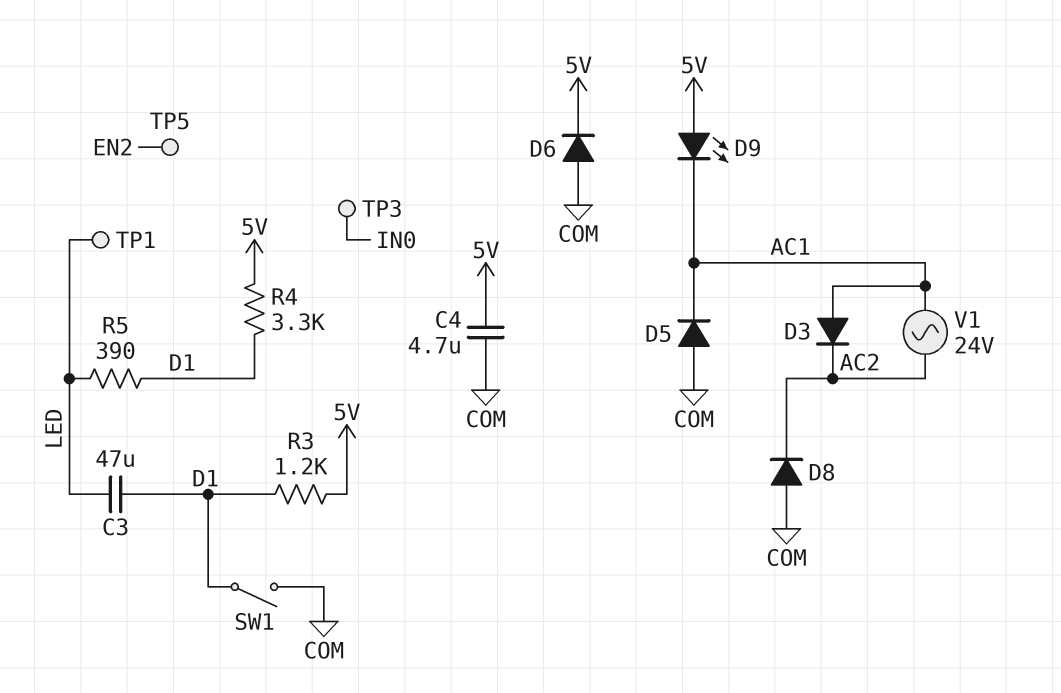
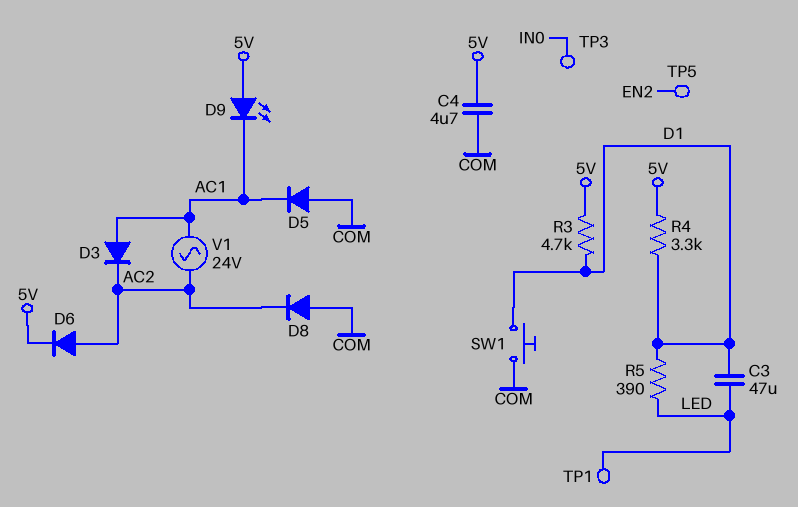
D6: diode (A COM, K 5V) -> diode (A AC2, K 5V)
R3: 1.2k (5V, D1) -> 4.7k (5V, D1)
SW1: switch (COM, D1) -> button (COM, D1)

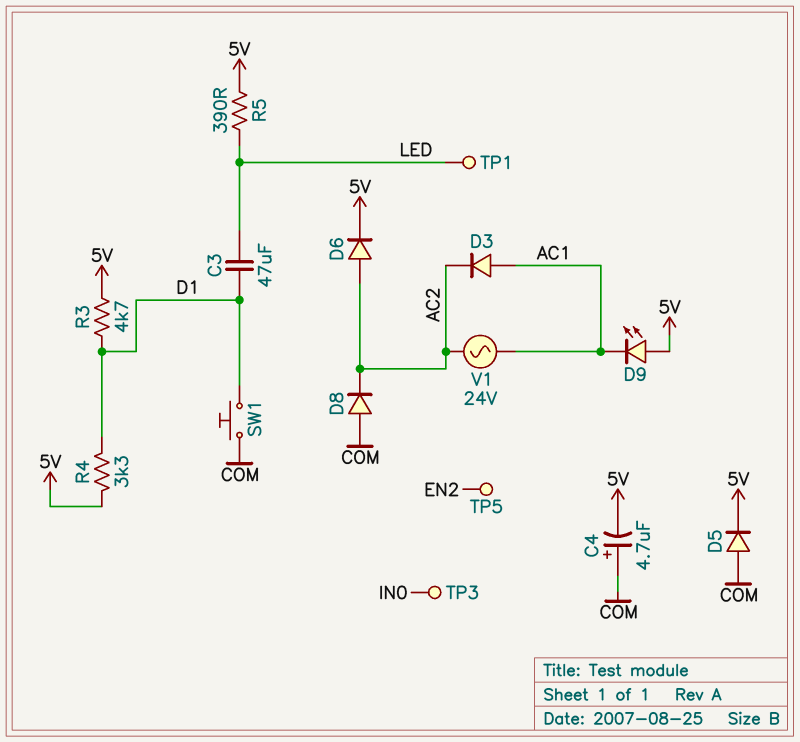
C4: 4.7uF (5V, COM) -> 4.7uF (plus COM, minus 5V)
D5: diode (A COM, K AC1) -> diode (A COM, K 5V)
R5: 390 (D1, LED) -> 390 (5V, LED)

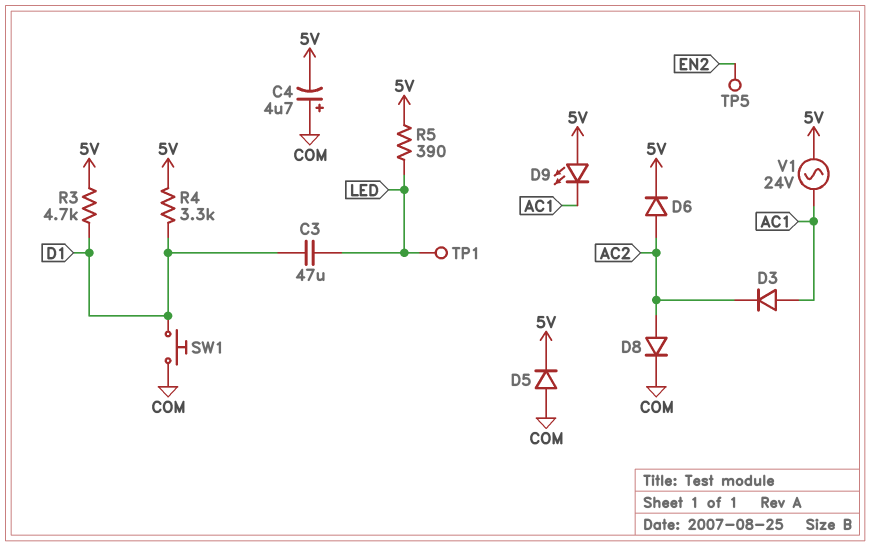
D8: diode (A COM, K AC2) -> diode (A AC2, K COM)
TP3: test point (IN0) -> none
V1: AC 24V (AC1, AC2) -> AC 24V (5V, AC1)

